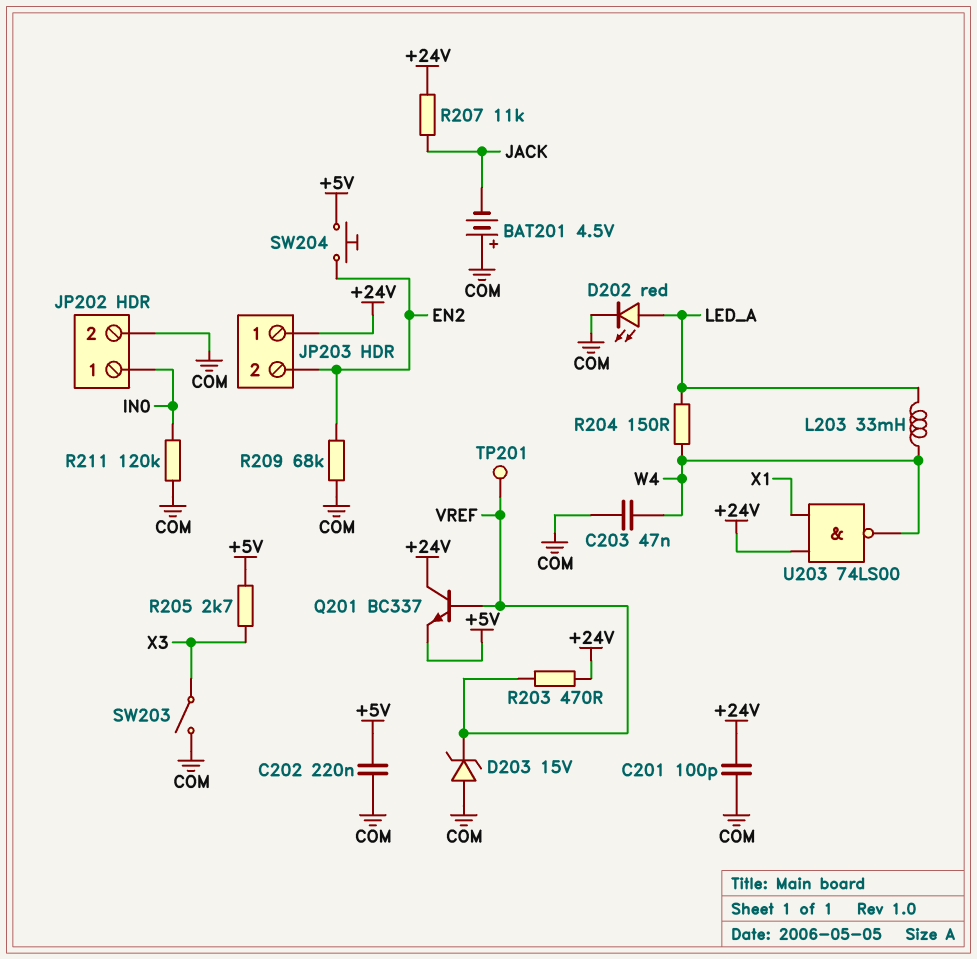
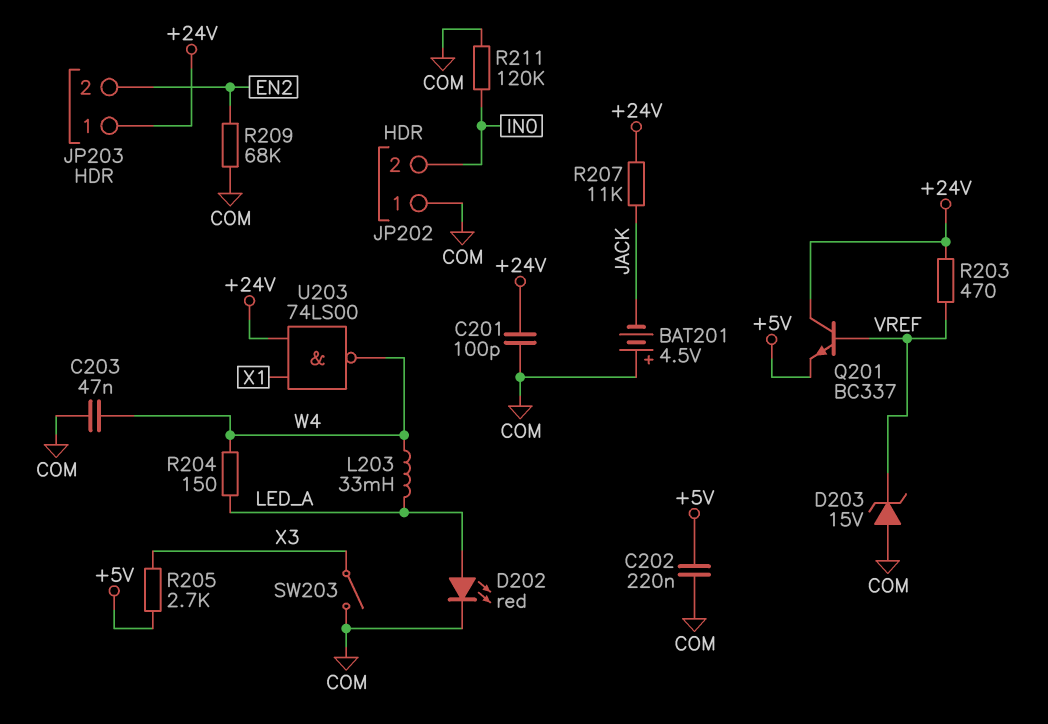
JP202 pin 1: IN0 -> COM
JP202 pin 2: COM -> IN0
SW204: button (+5V, EN2) -> none
TP201: test point (VREF) -> none

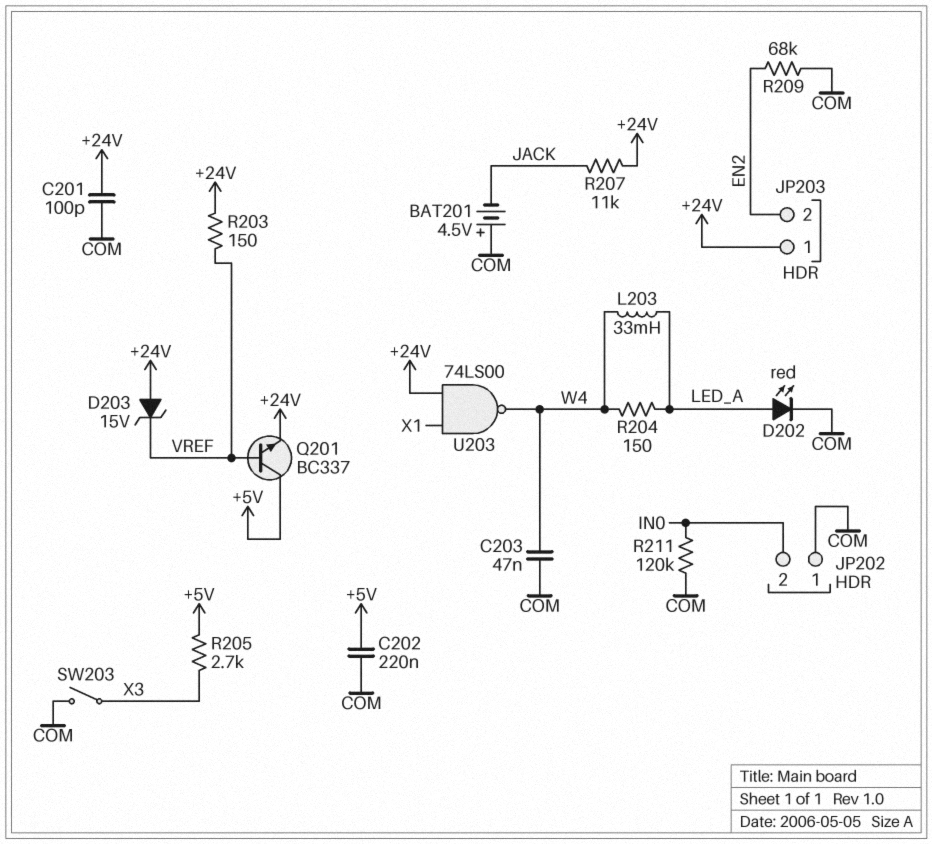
D203: zener 15V (A COM, K VREF) -> zener 15V (A +24V, K VREF)
Q201: NPN BC337 (B VREF, C +24V, E +5V) -> NPN BC337 (B VREF, C +5V, E +24V)
R203: 470 (+24V, VREF) -> 150 (+24V, VREF)

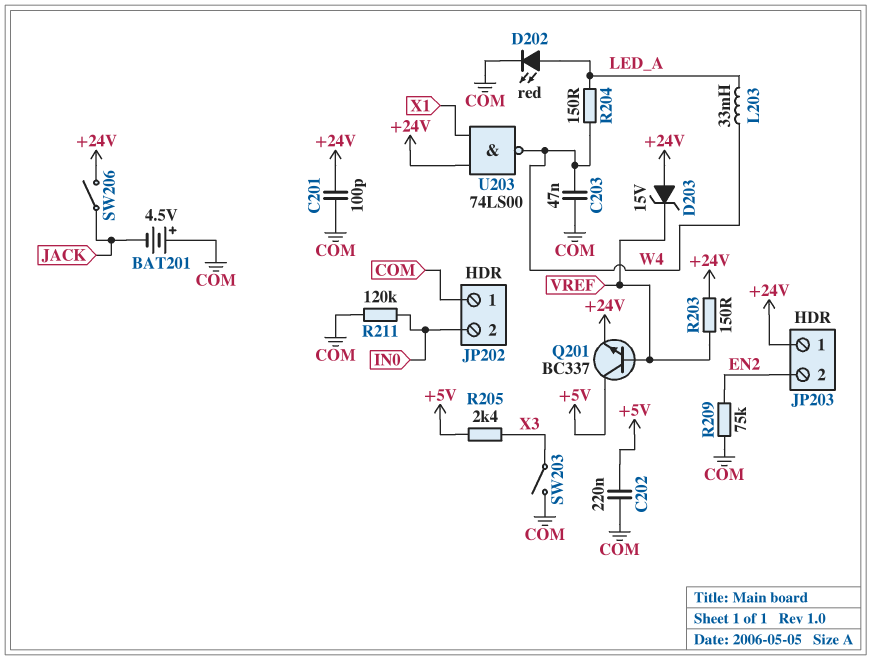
R205: 2.7k (+5V, X3) -> 2.4k (+5V, X3)
R207: 11k (+24V, JACK) -> none
R209: 68k (COM, EN2) -> 75k (COM, EN2)
SW206: none -> switch (+24V, JACK)

